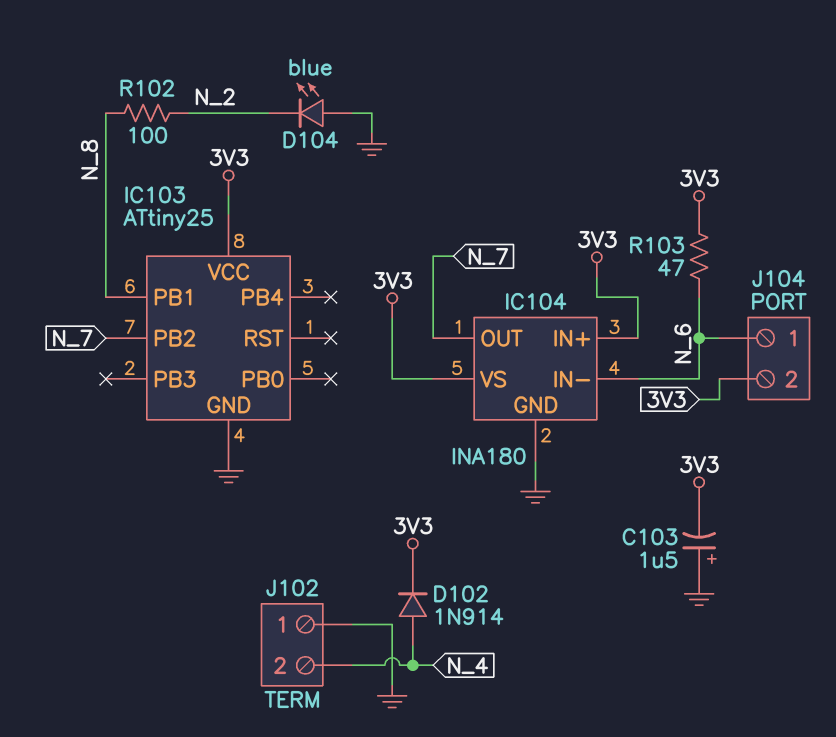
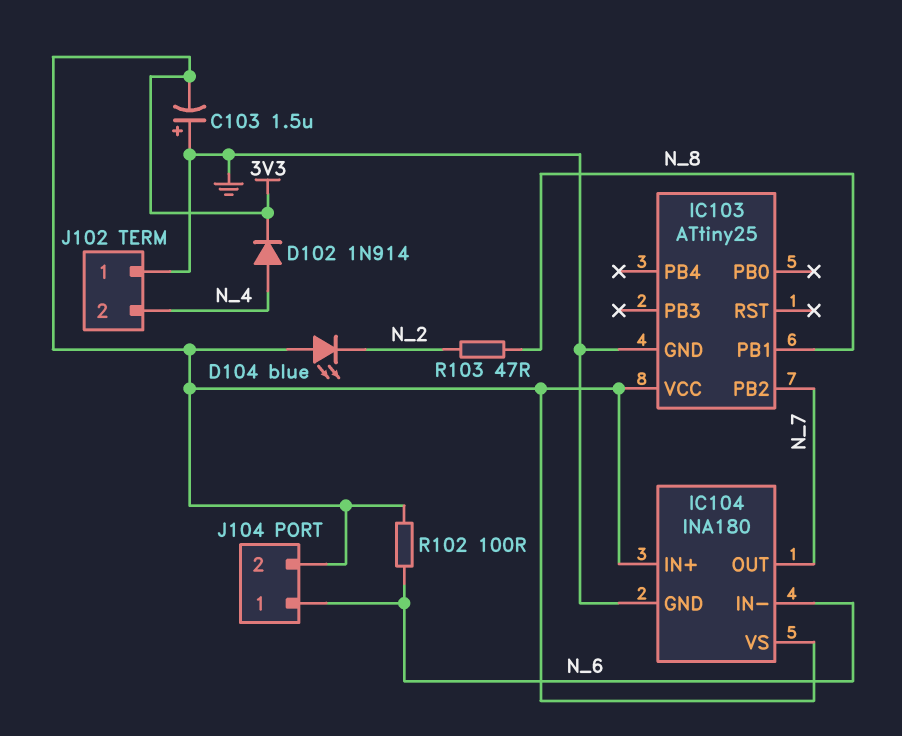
D104: LED blue (A GND, K N_2) -> LED blue (A 3V3, K N_2)
R102: 100 (N_2, N_8) -> 100 (3V3, N_6)
R103: 47 (3V3, N_6) -> 47 (N_2, N_8)

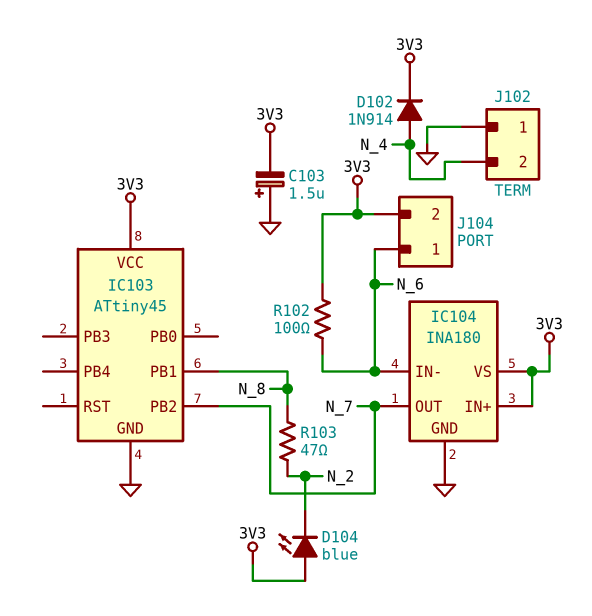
IC103: ATtiny25 -> ATtiny45

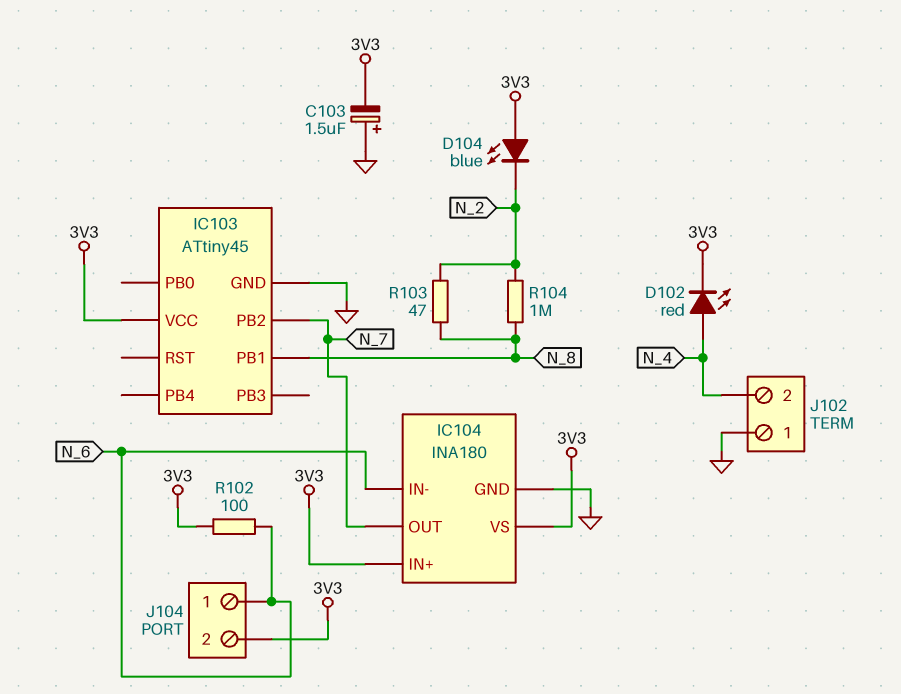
D102: diode 1N914 (A N_4, K 3V3) -> LED red (A N_4, K 3V3)
R104: none -> 1M (N_2, N_8)

